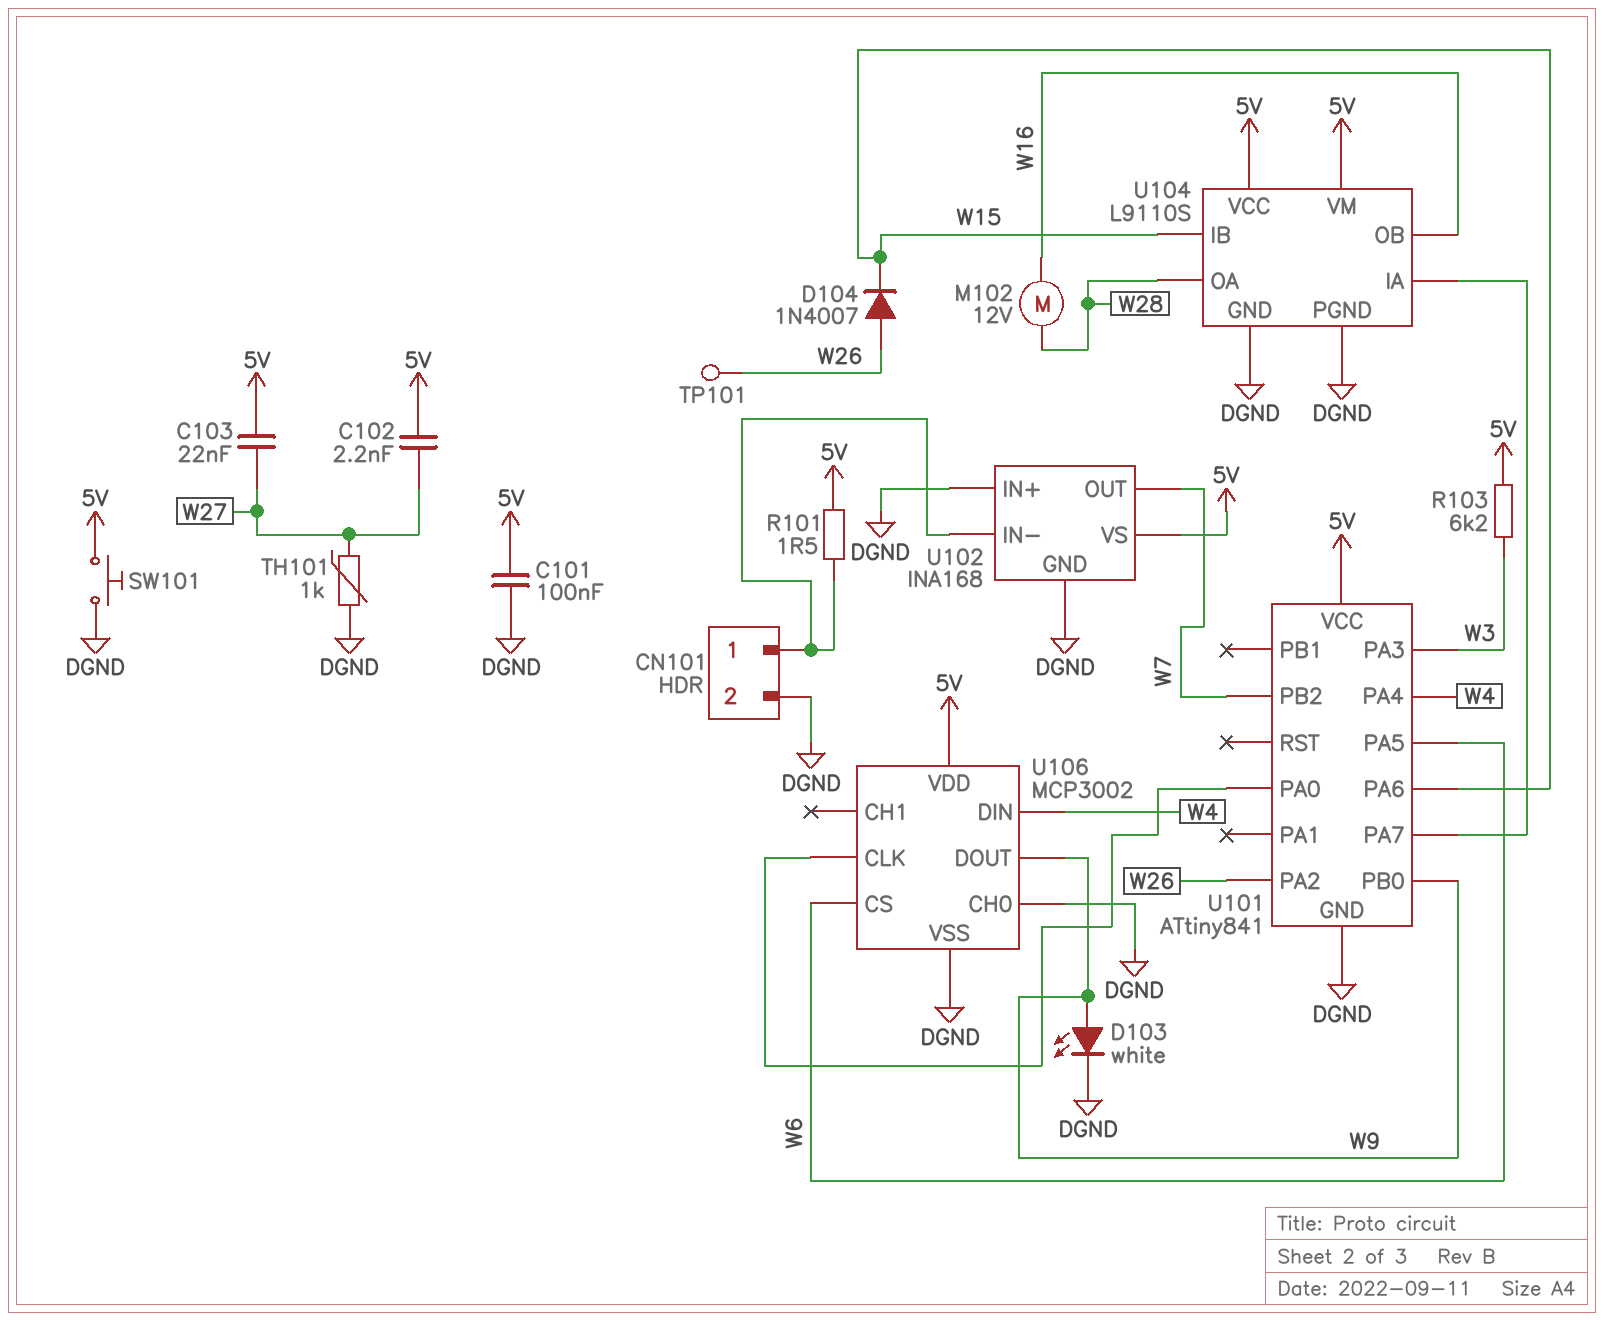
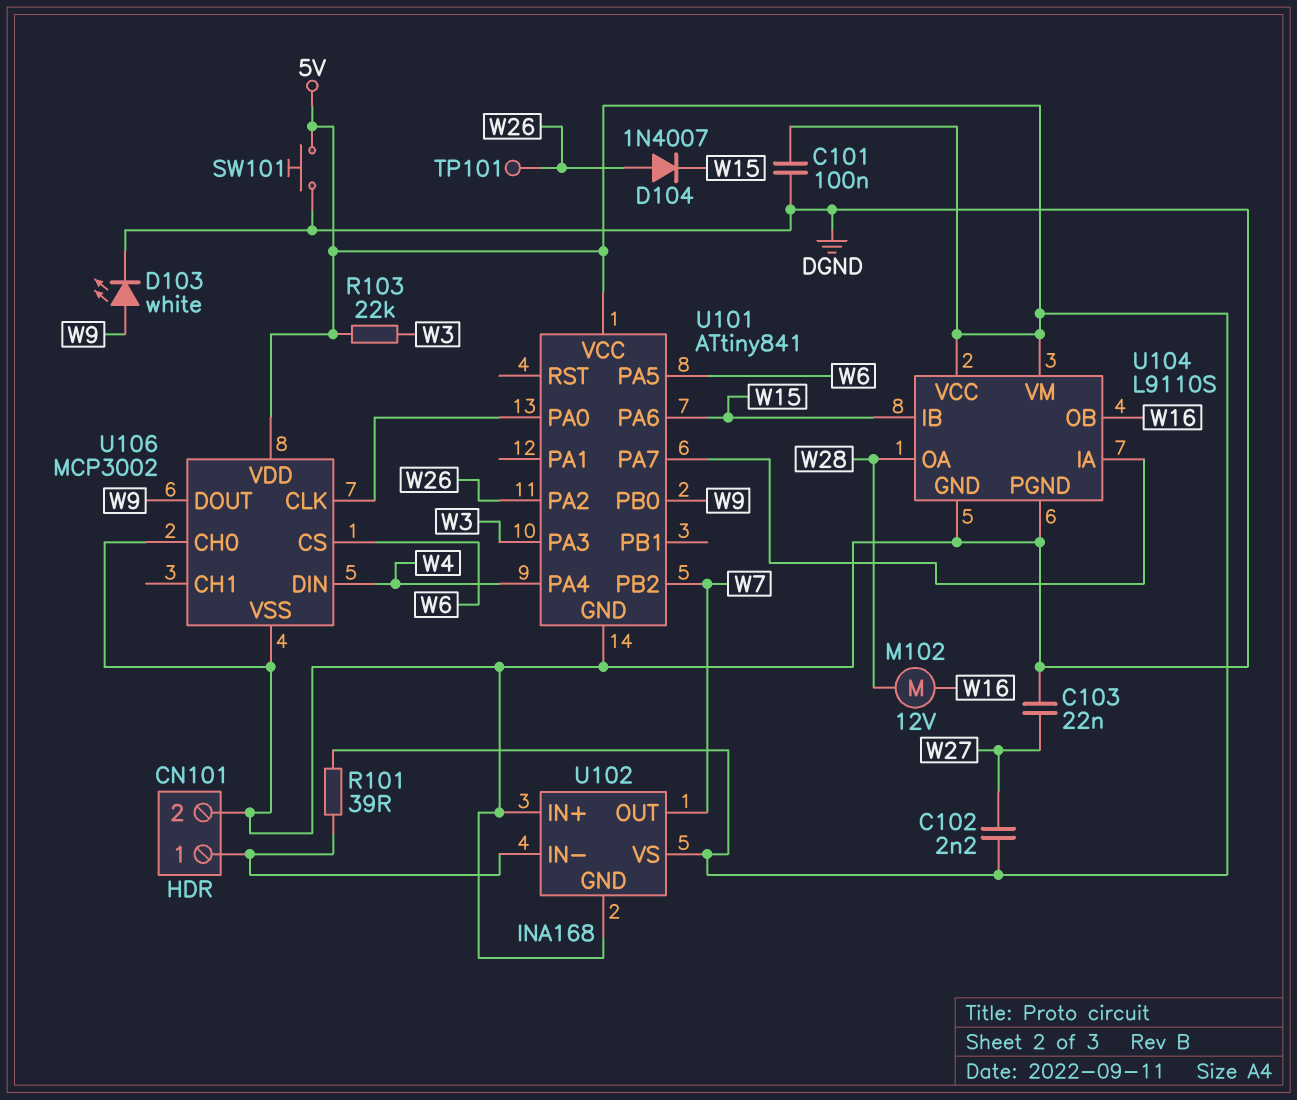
C103: 22nF (5V, W27) -> 22nF (DGND, W27)
R101: 1.5 (5V, CN101/1) -> 39 (5V, CN101/1)
R103: 6.2k (5V, W3) -> 22k (5V, W3)
TH101: 1k (DGND, W27) -> none

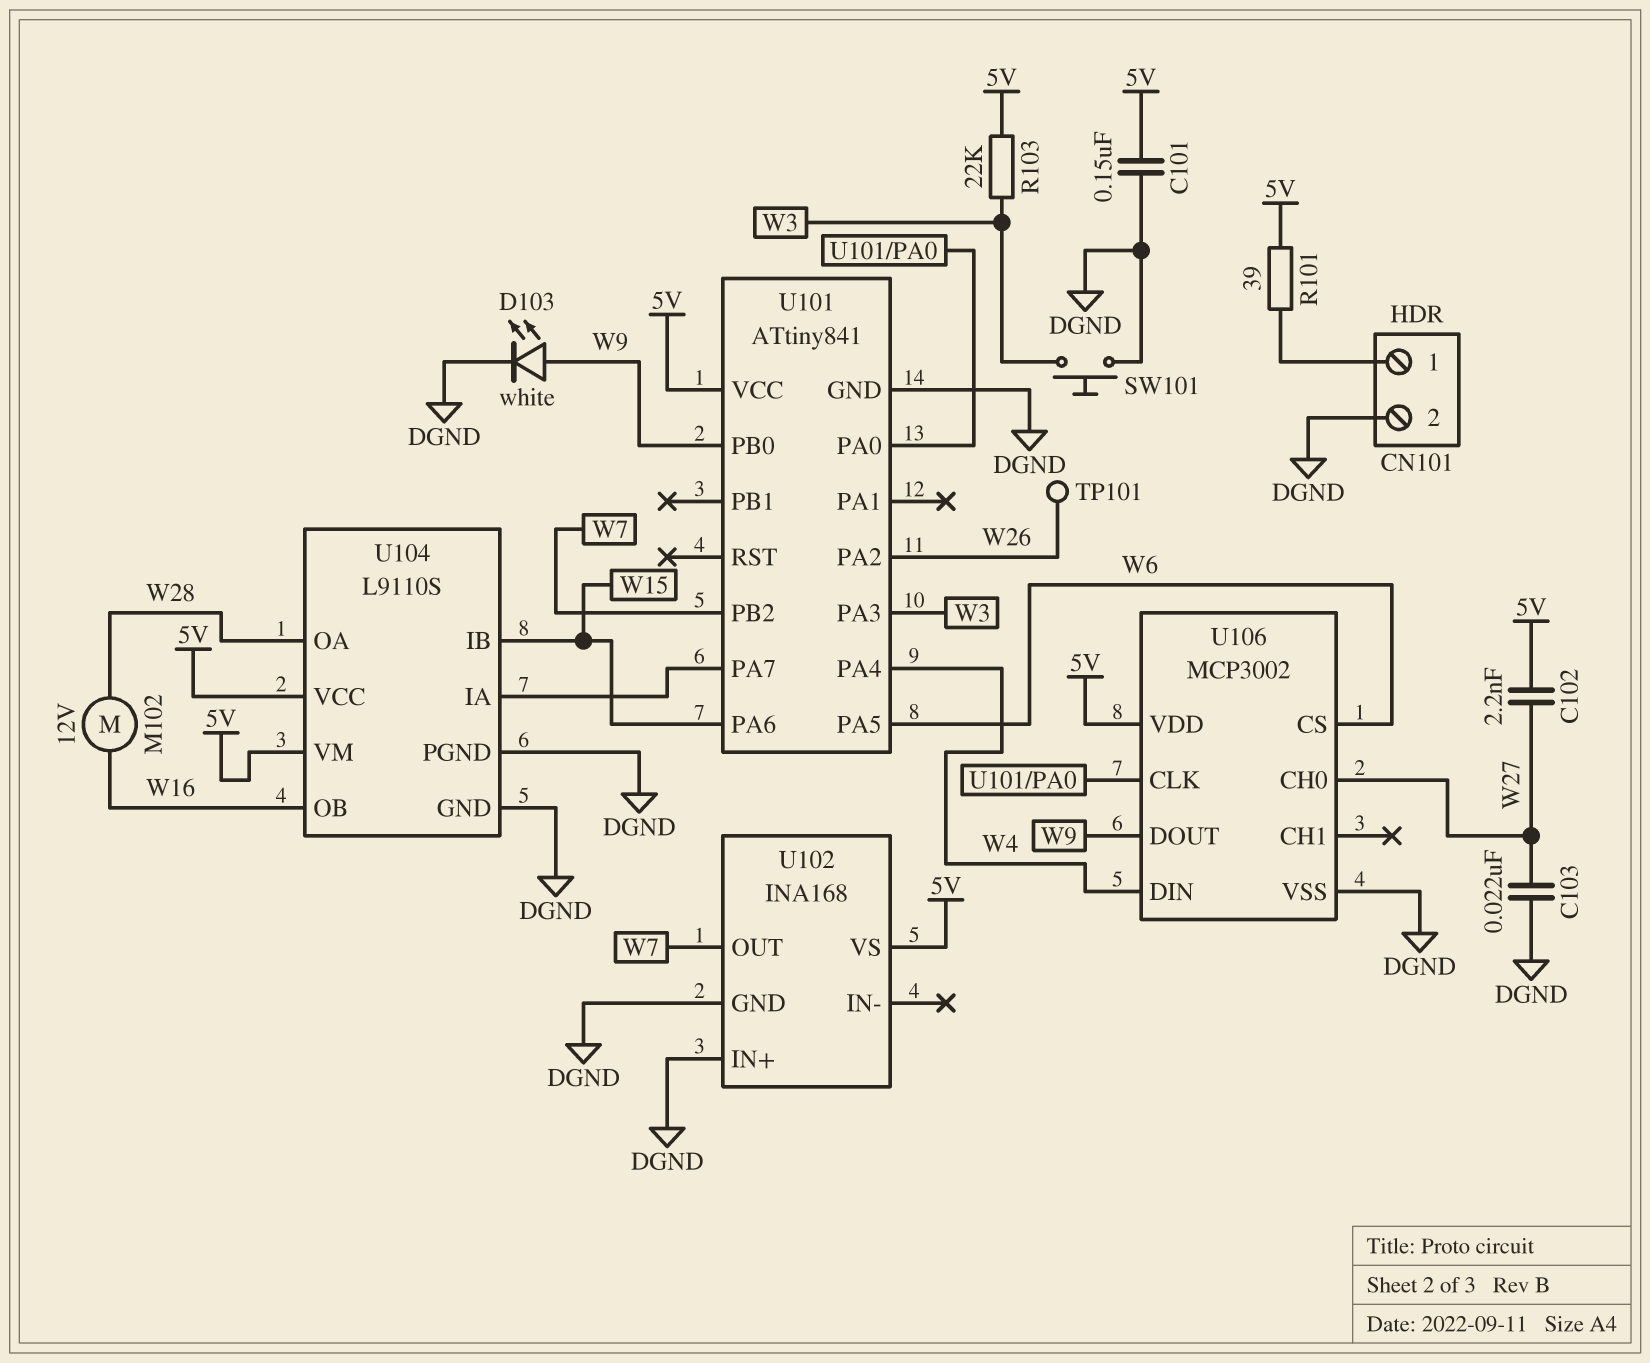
C101: 100nF (5V, DGND) -> 150nF (5V, DGND)
D104: diode 1N4007 (A W26, K W15) -> none
SW101: button (5V, DGND) -> button (DGND, W3)
U102 pin IN-: CN101/1 -> none
U106 pin CH0: DGND -> W27

